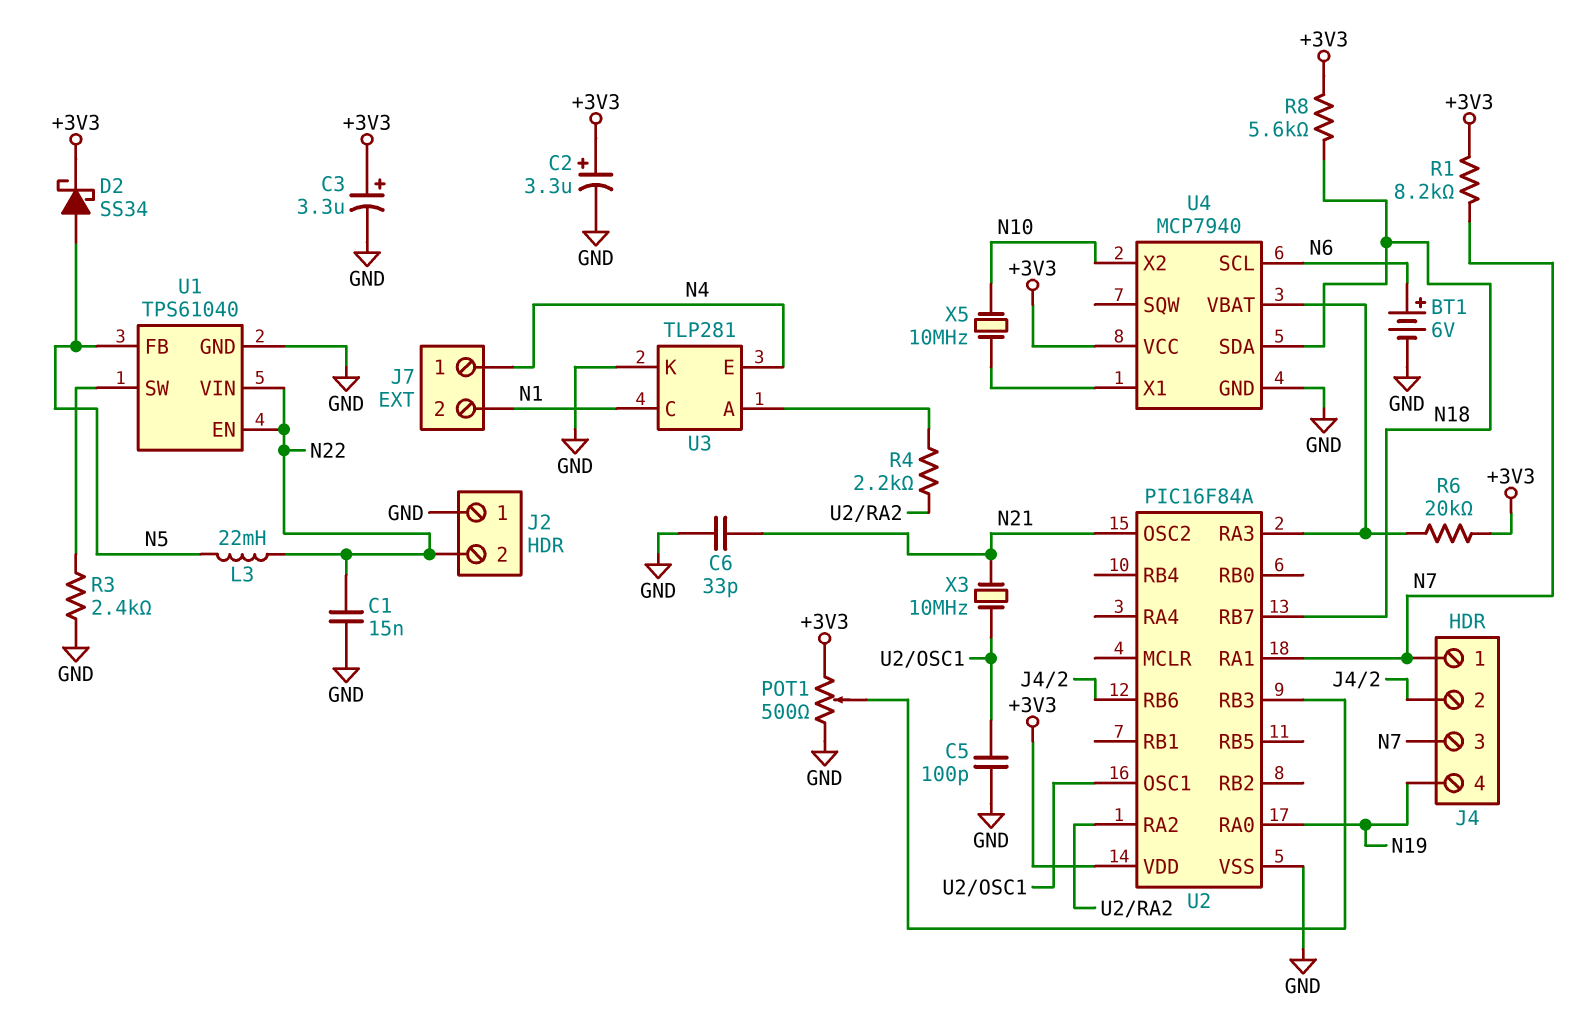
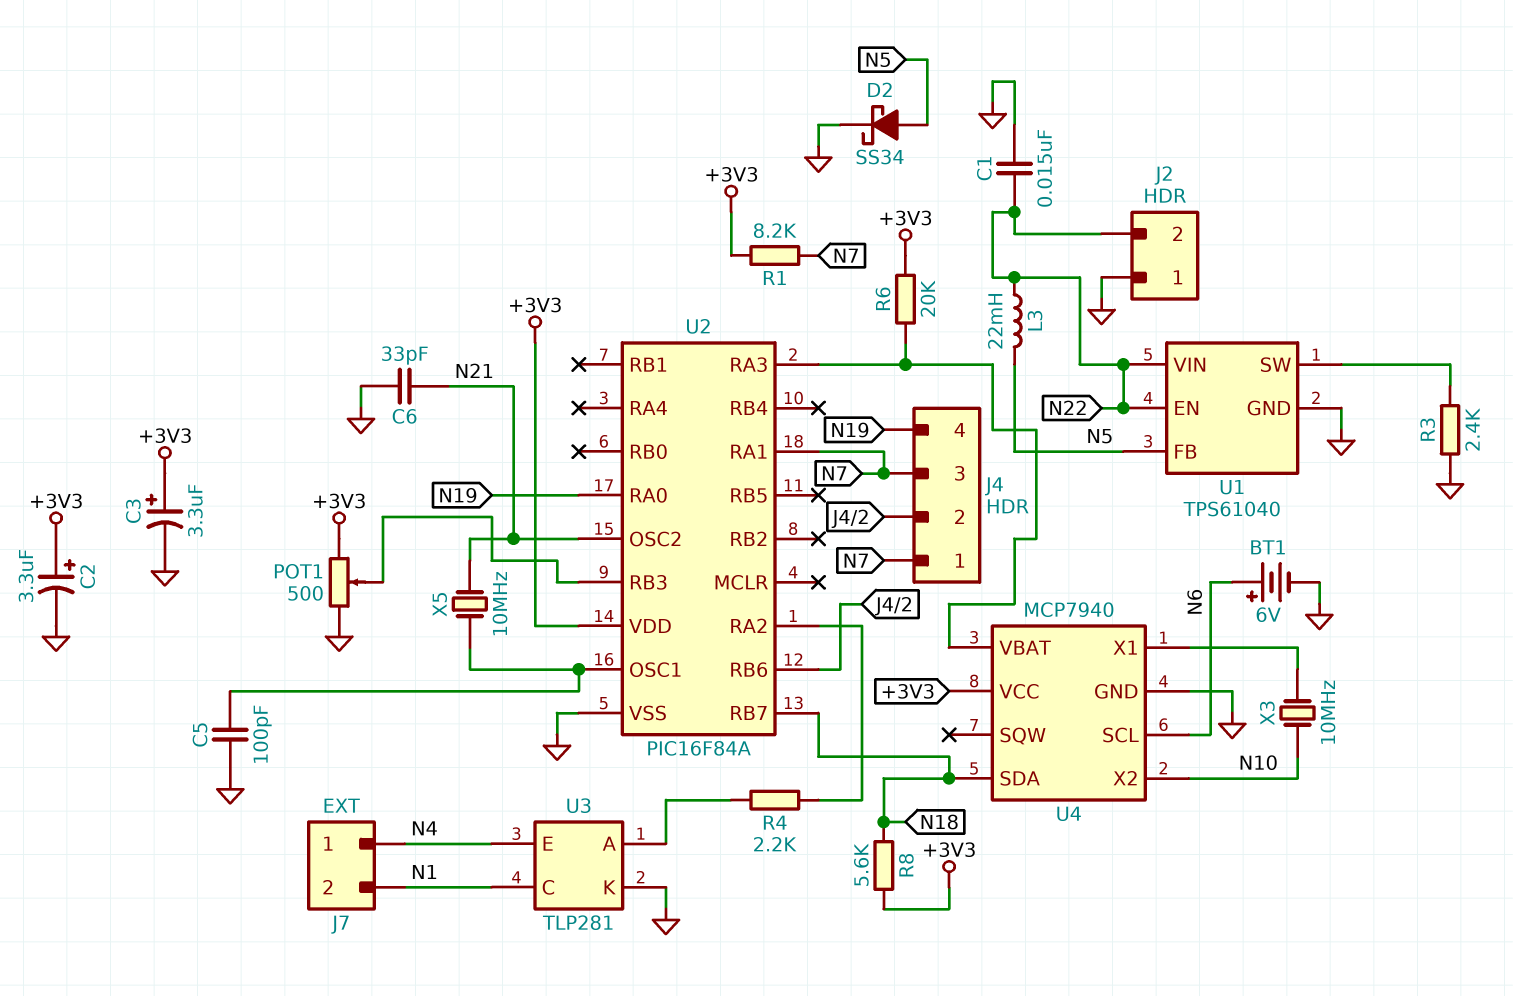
D2: schottky SS34 (A N5, K +3V3) -> schottky SS34 (A N5, K GND)
X3: 10MHz (N21, U2/OSC1) -> 10MHz (N10, U4/X1)
X5: 10MHz (N10, U4/X1) -> 10MHz (N21, U2/OSC1)

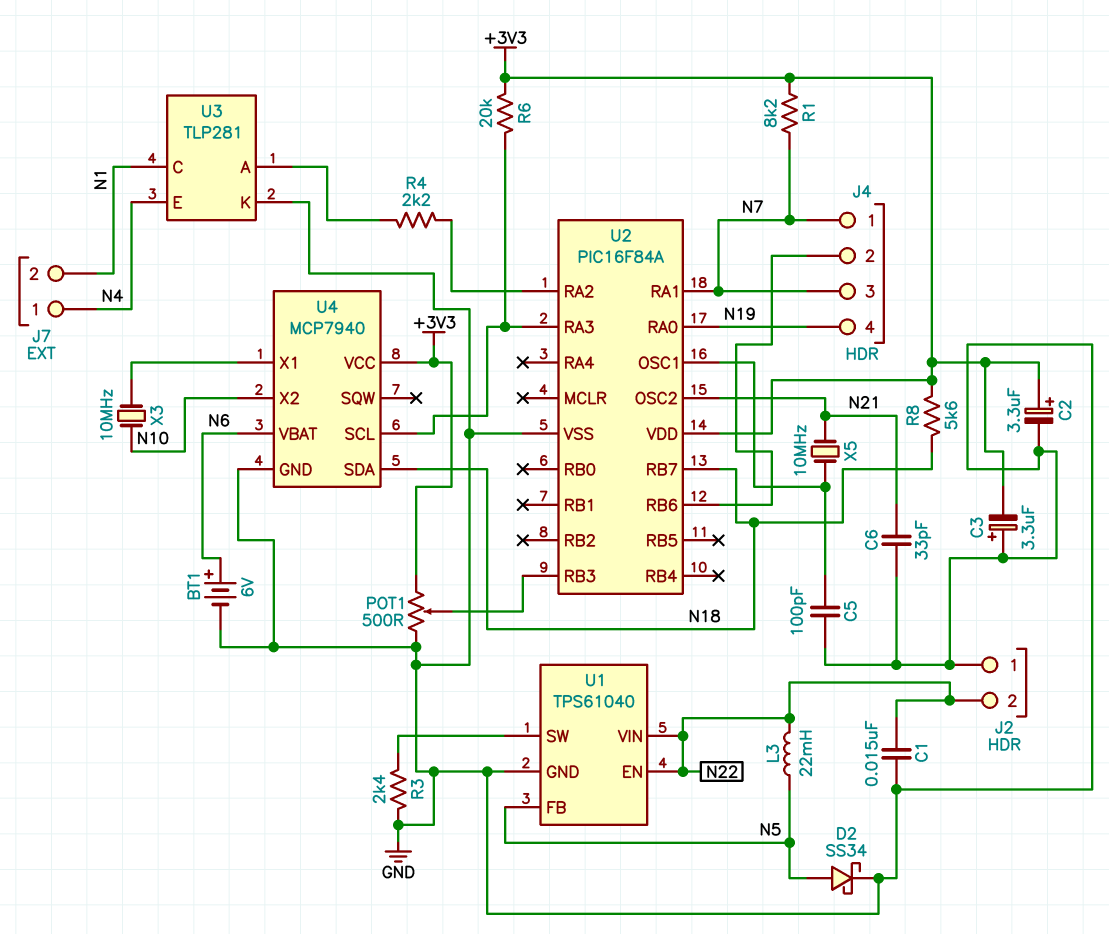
C3: 3.3uF (plus +3V3, minus GND) -> 3.3uF (plus GND, minus +3V3)
U4 pin SCL: N6 -> U2/RA3
U4 pin VBAT: U2/RA3 -> N6

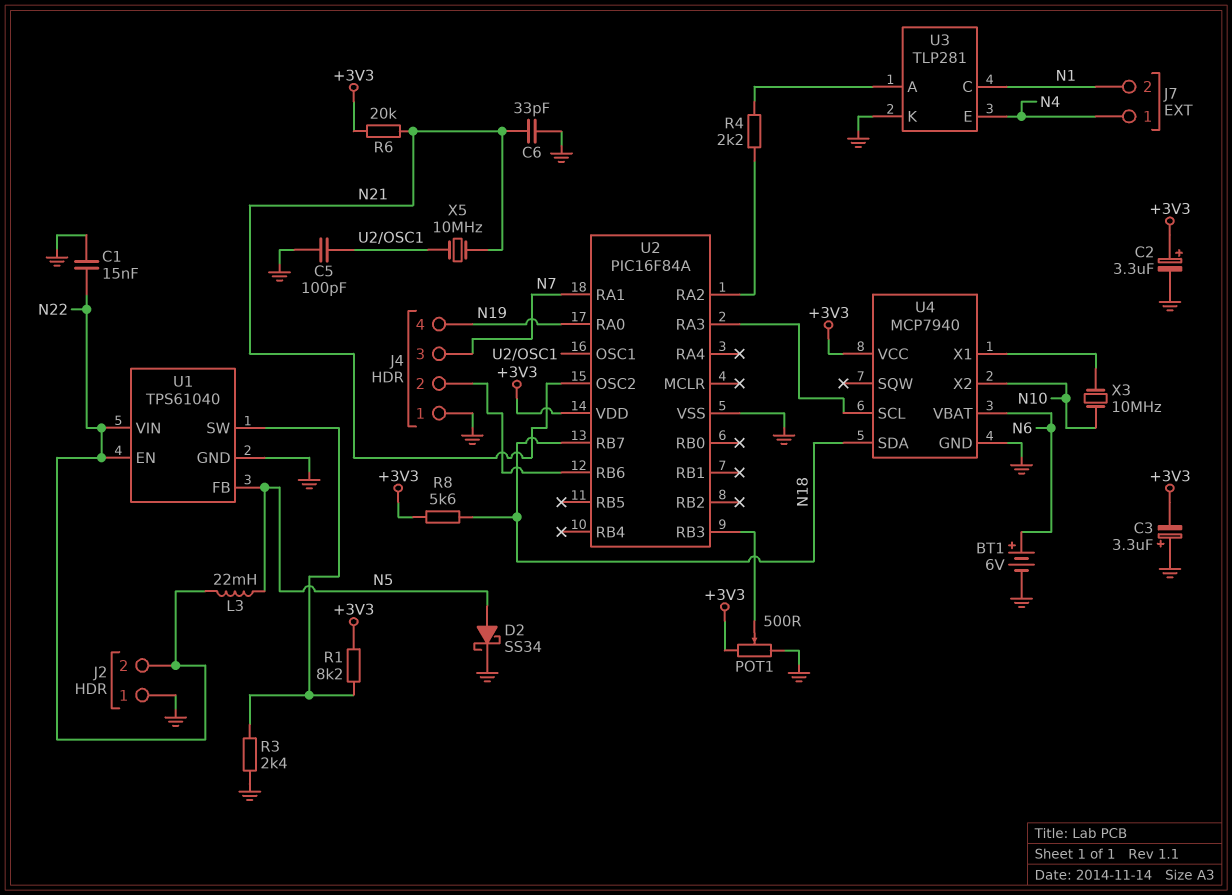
J4 pin 1: N7 -> GND
R1: 8.2k (+3V3, N7) -> 8.2k (+3V3, U1/SW)
R6: 20k (+3V3, U2/RA3) -> 20k (+3V3, N21)

